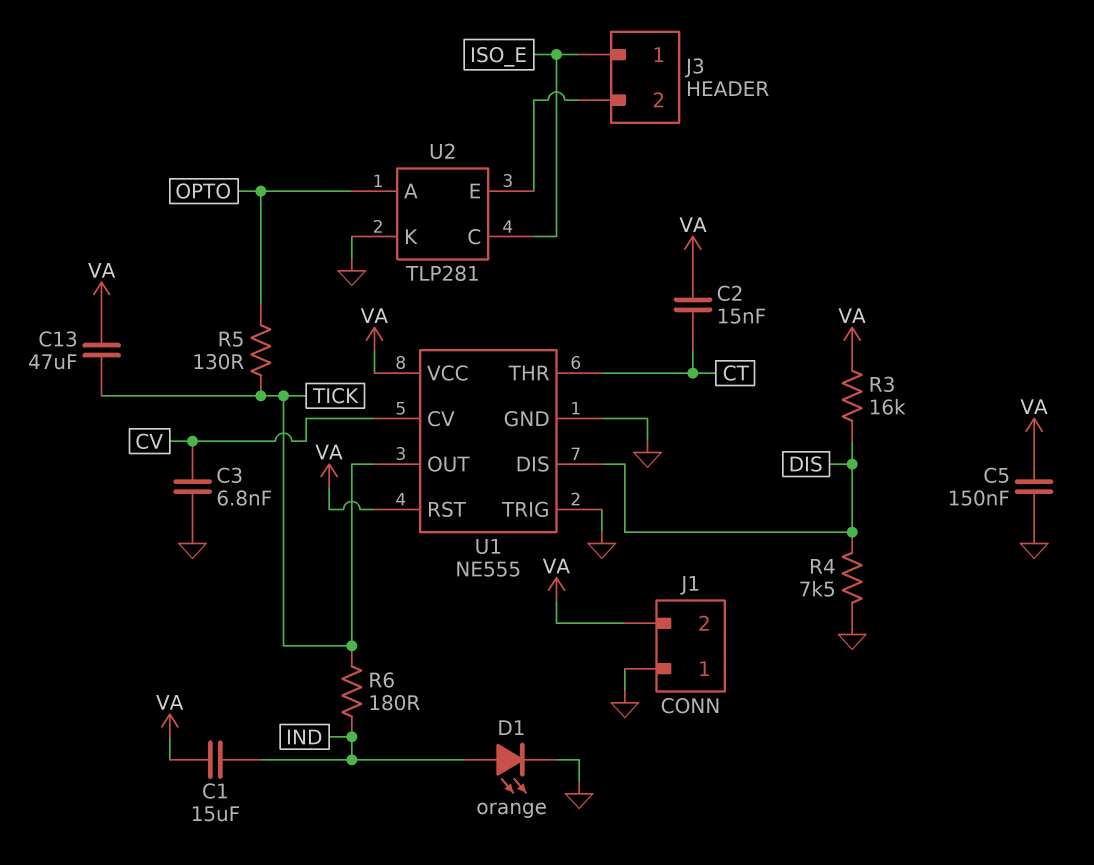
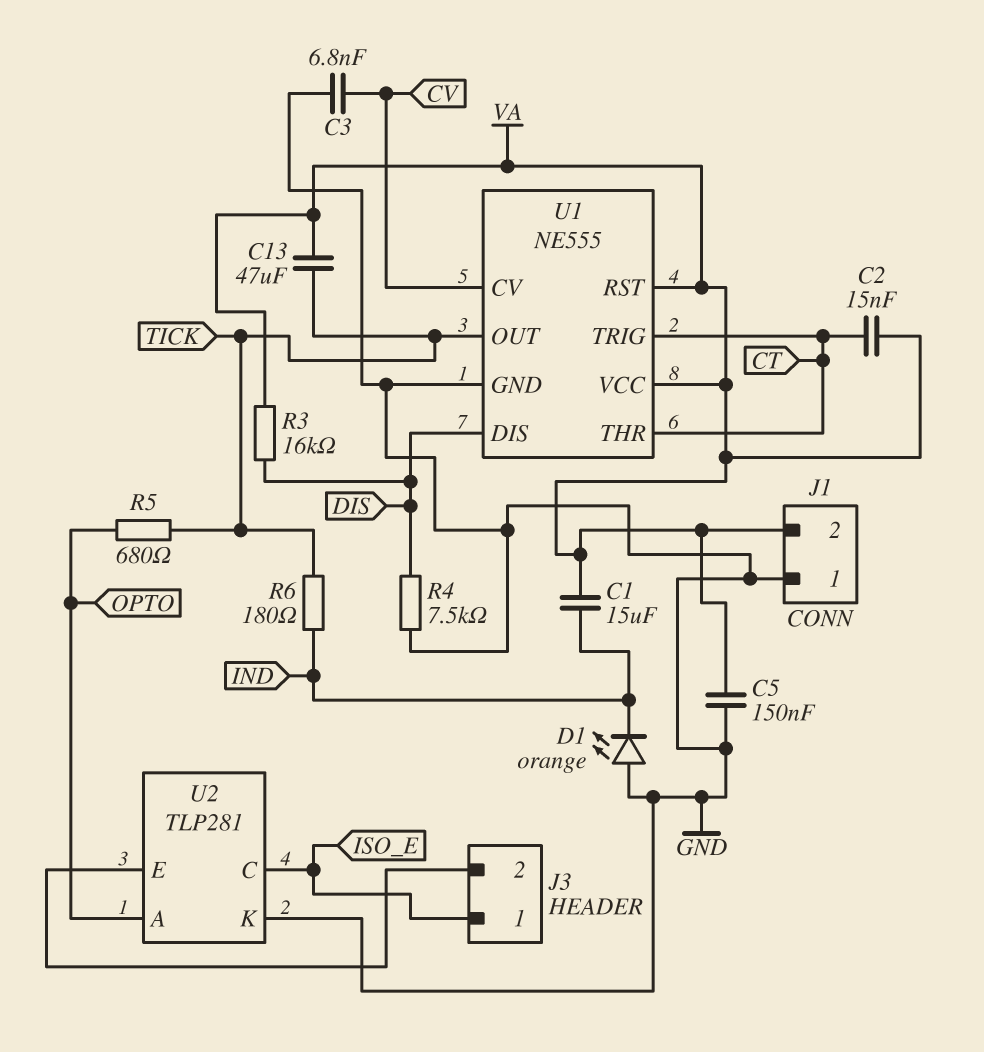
D1: LED orange (A IND, K GND) -> LED orange (A GND, K IND)
R5: 130 (OPTO, TICK) -> 680 (OPTO, TICK)
U1 pin TRIG: GND -> CT

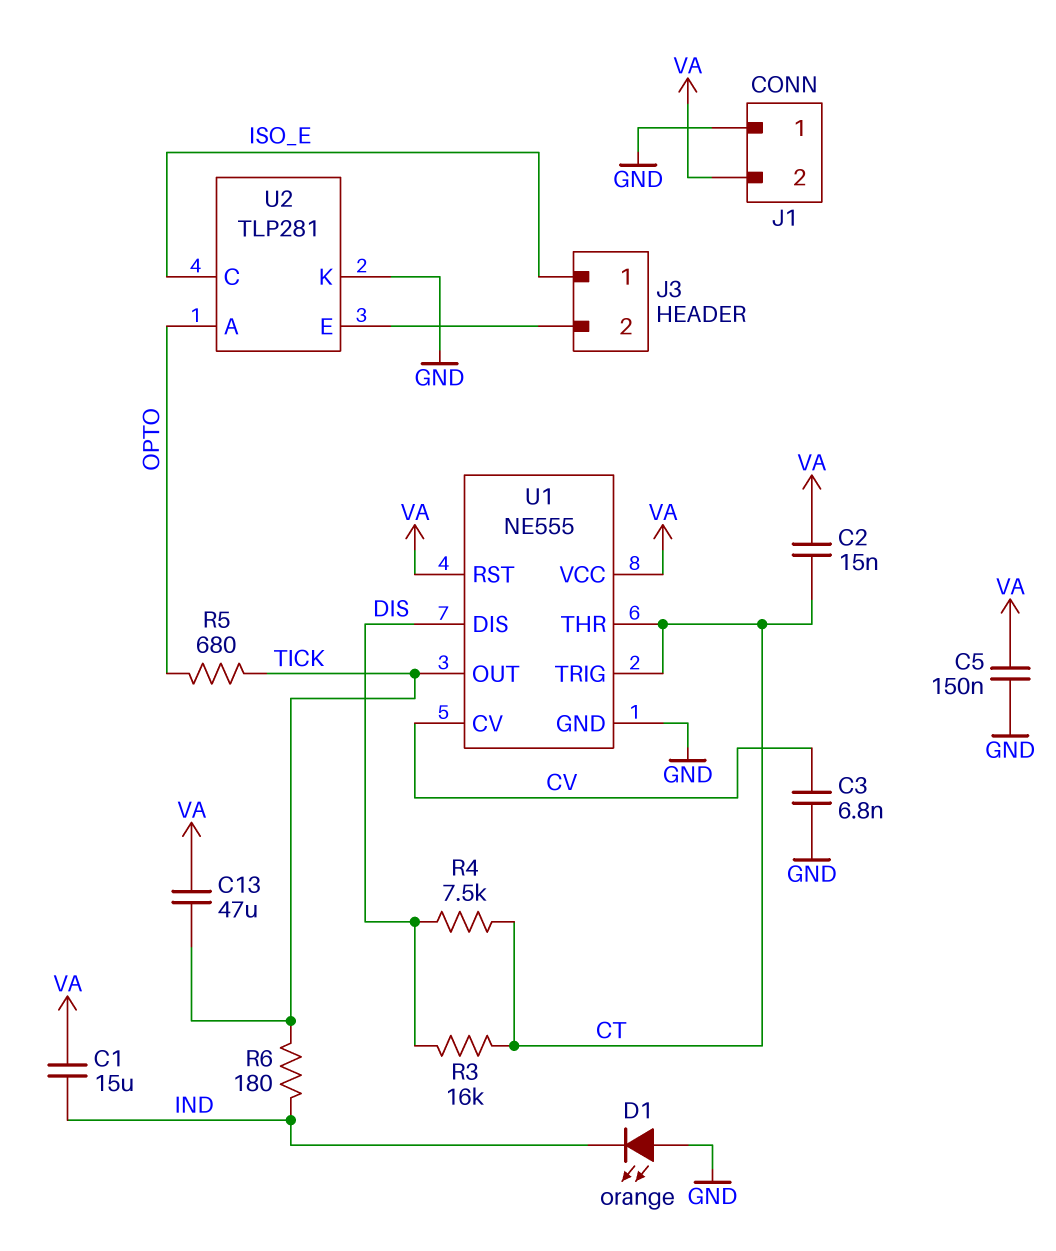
R3: 16k (DIS, VA) -> 16k (CT, DIS)
R4: 7.5k (DIS, GND) -> 7.5k (CT, DIS)

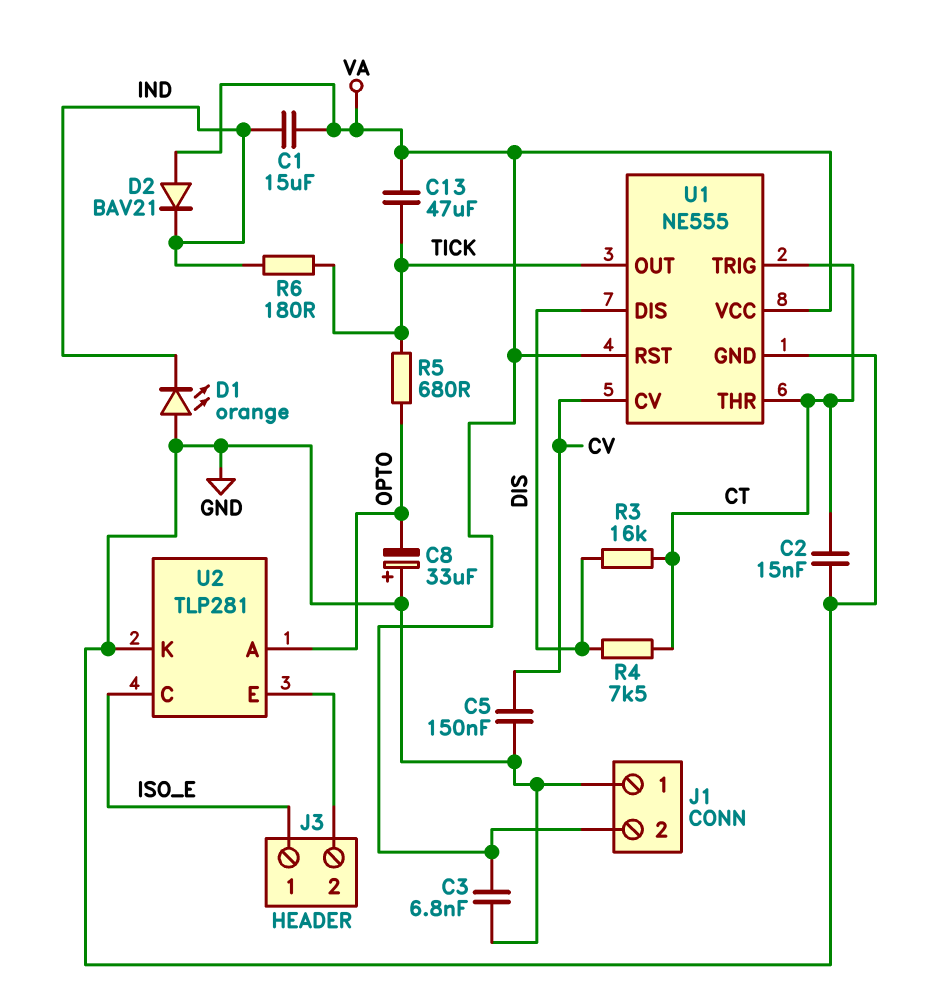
C2: 15nF (CT, VA) -> 15nF (CT, GND)
C3: 6.8nF (CV, GND) -> 6.8nF (GND, VA)
C5: 150nF (GND, VA) -> 150nF (CV, GND)
C8: none -> 33uF (plus GND, minus OPTO)
D2: none -> diode BAV21 (A VA, K IND)

